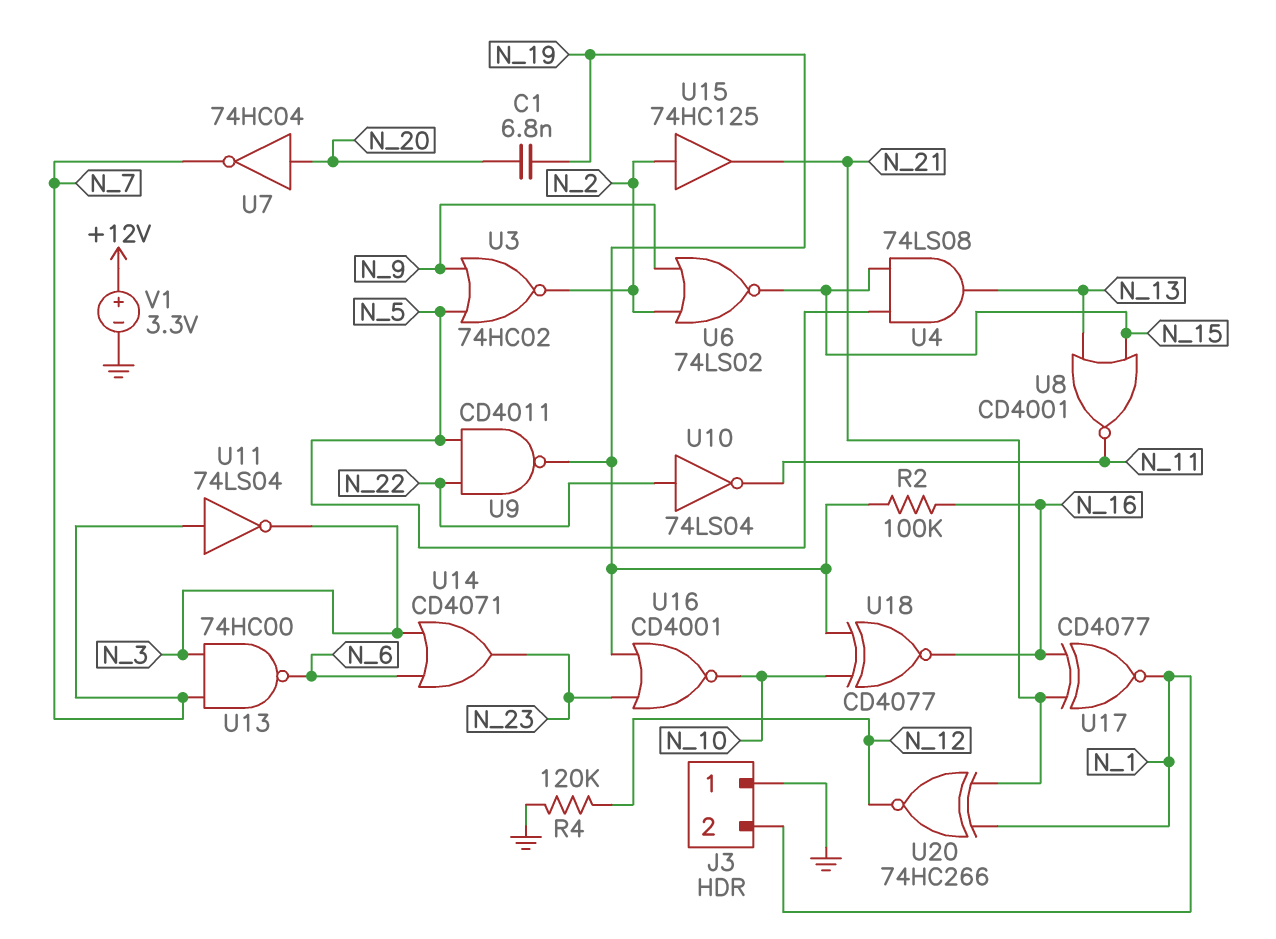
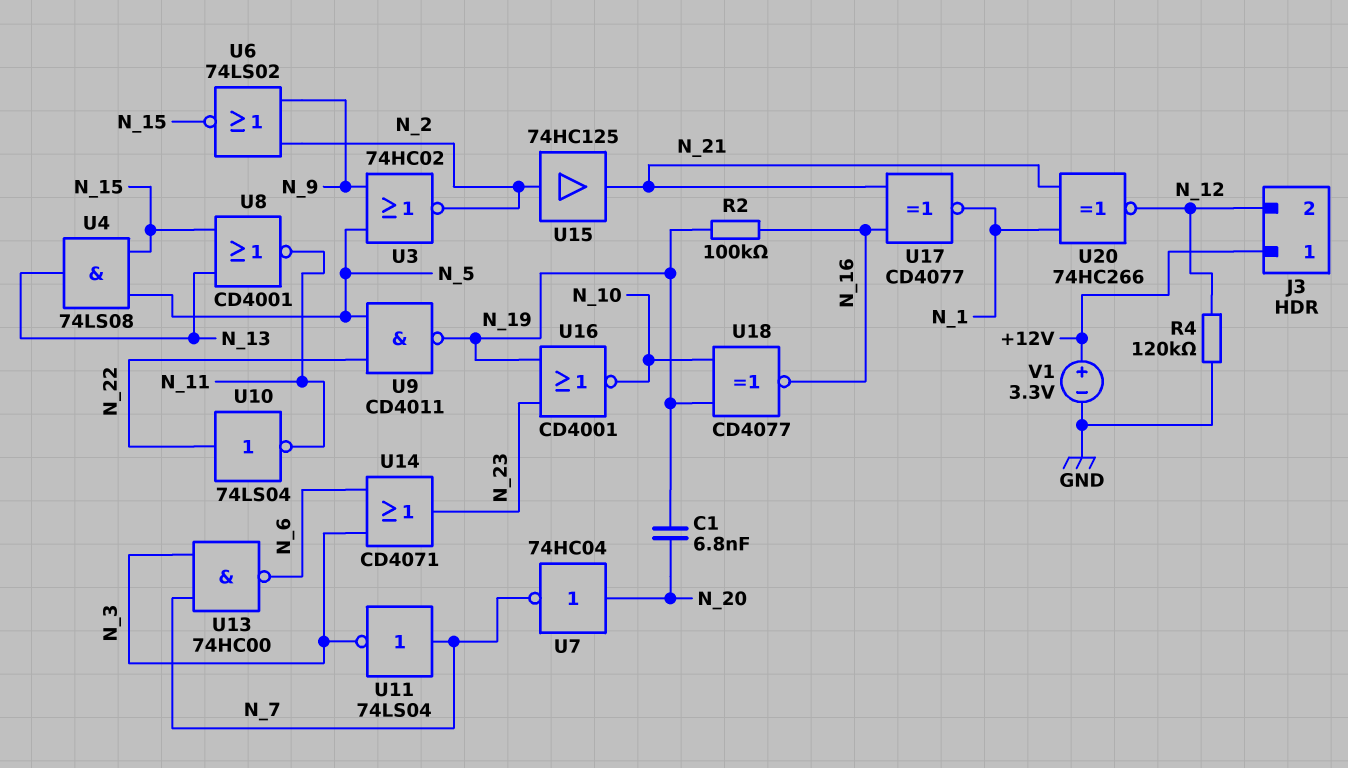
J3 pin 1: GND -> +12V
J3 pin 2: N_1 -> N_12

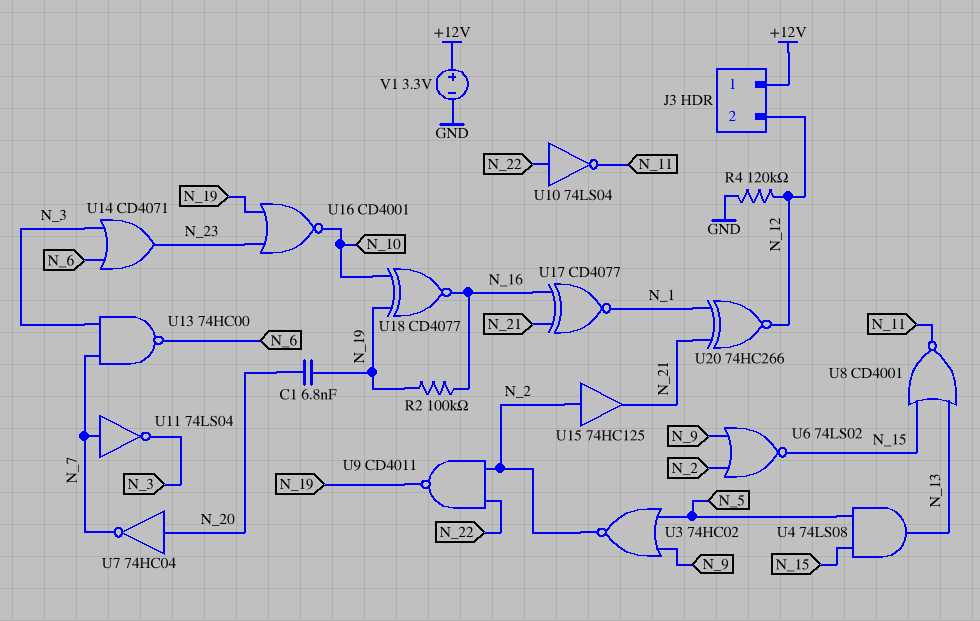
U9: NAND CD4011 (in N_5, in N_22, out N_19) -> NAND CD4011 (in N_2, in N_22, out N_19)

